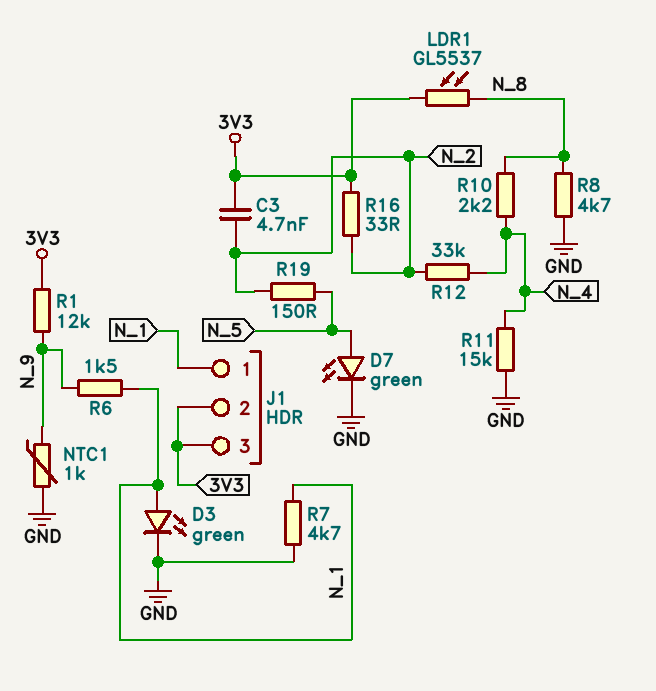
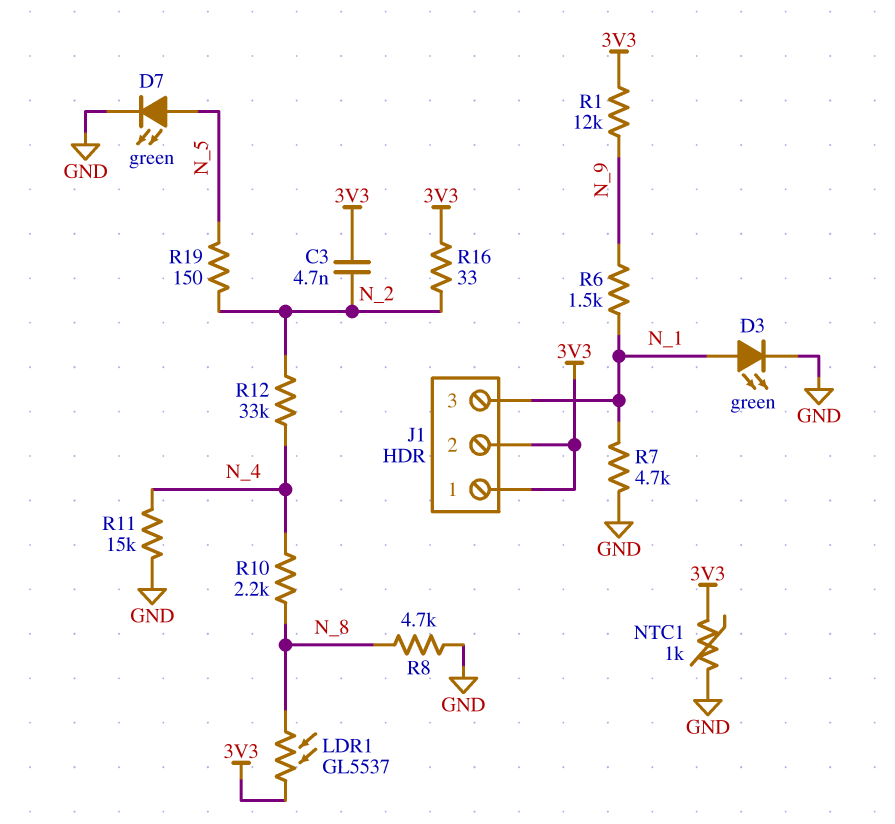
J1 pin 1: N_1 -> 3V3
J1 pin 3: 3V3 -> N_1
NTC1: 1k (GND, N_9) -> 1k (3V3, GND)

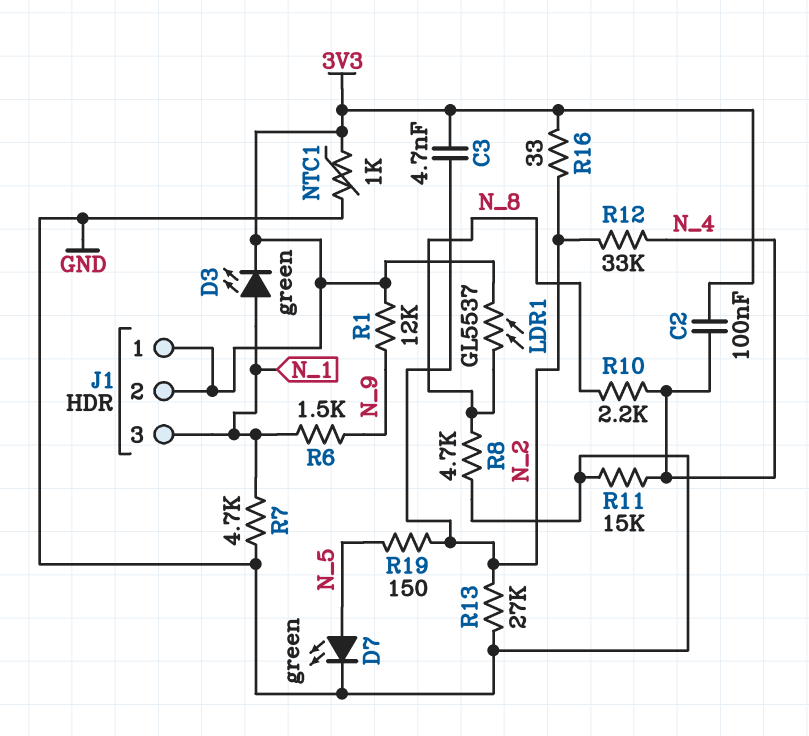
C2: none -> 100nF (3V3, N_4)
D3: LED green (A N_1, K GND) -> LED green (A N_1, K 3V3)
R13: none -> 27k (GND, N_2)

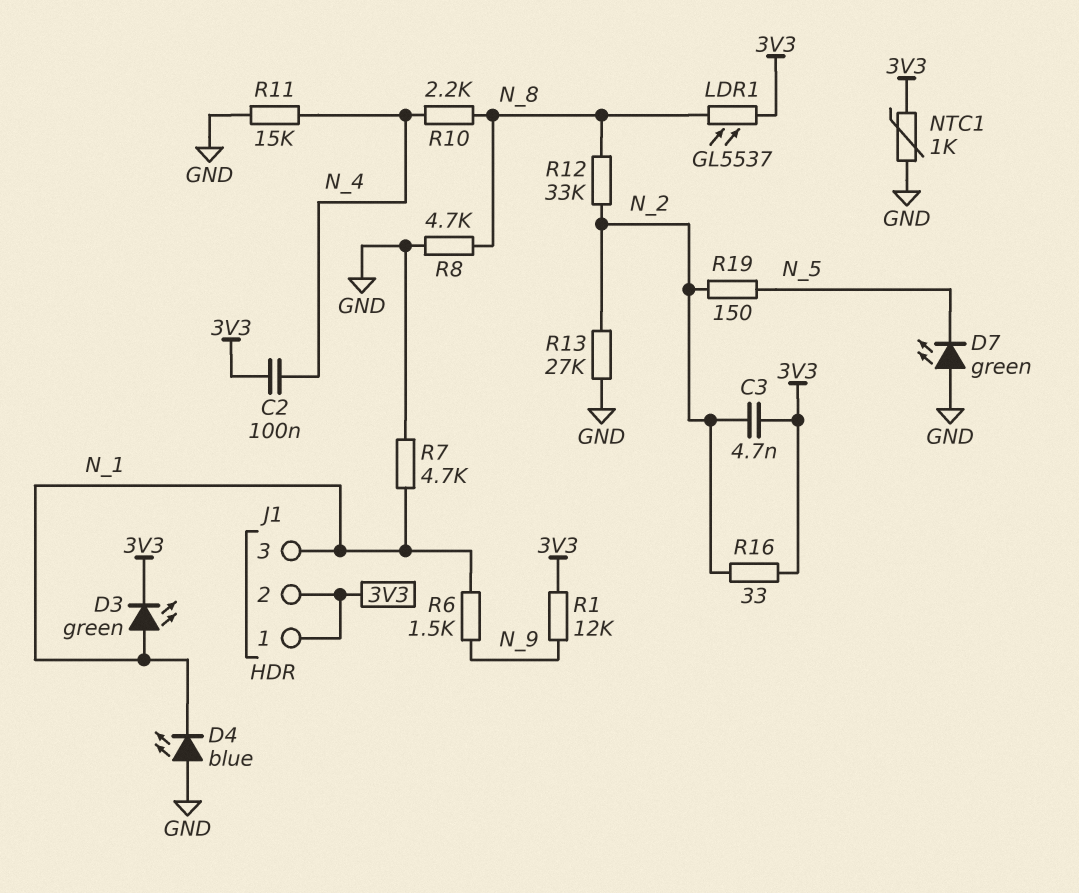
D4: none -> LED blue (A GND, K N_1)
D7: LED green (A N_5, K GND) -> LED green (A GND, K N_5)
R12: 33k (N_2, N_4) -> 33k (N_2, N_8)

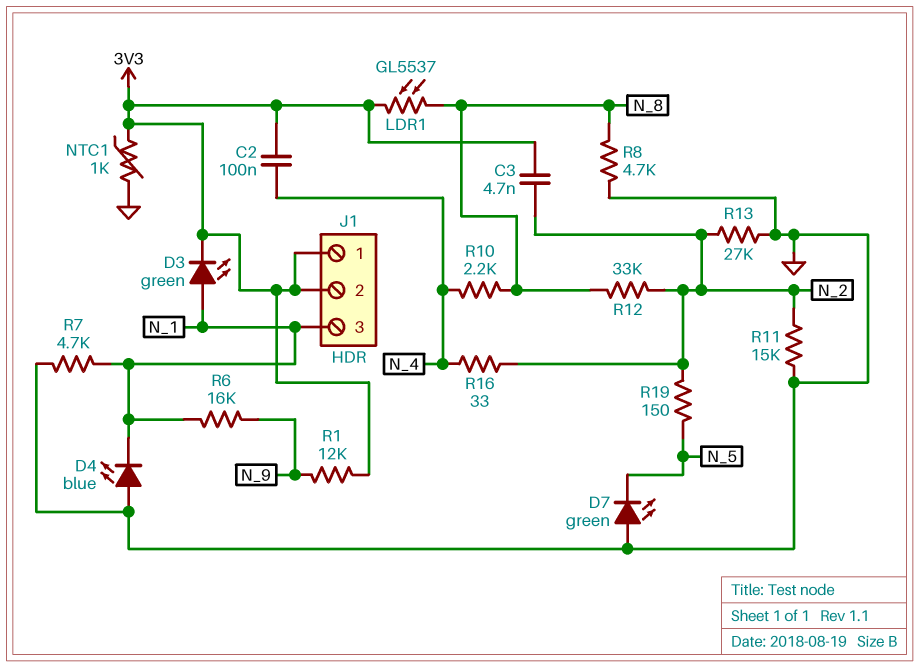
R6: 1.5k (N_1, N_9) -> 16k (N_1, N_9)
R11: 15k (GND, N_4) -> 15k (GND, N_2)
R16: 33 (3V3, N_2) -> 33 (N_2, N_4)

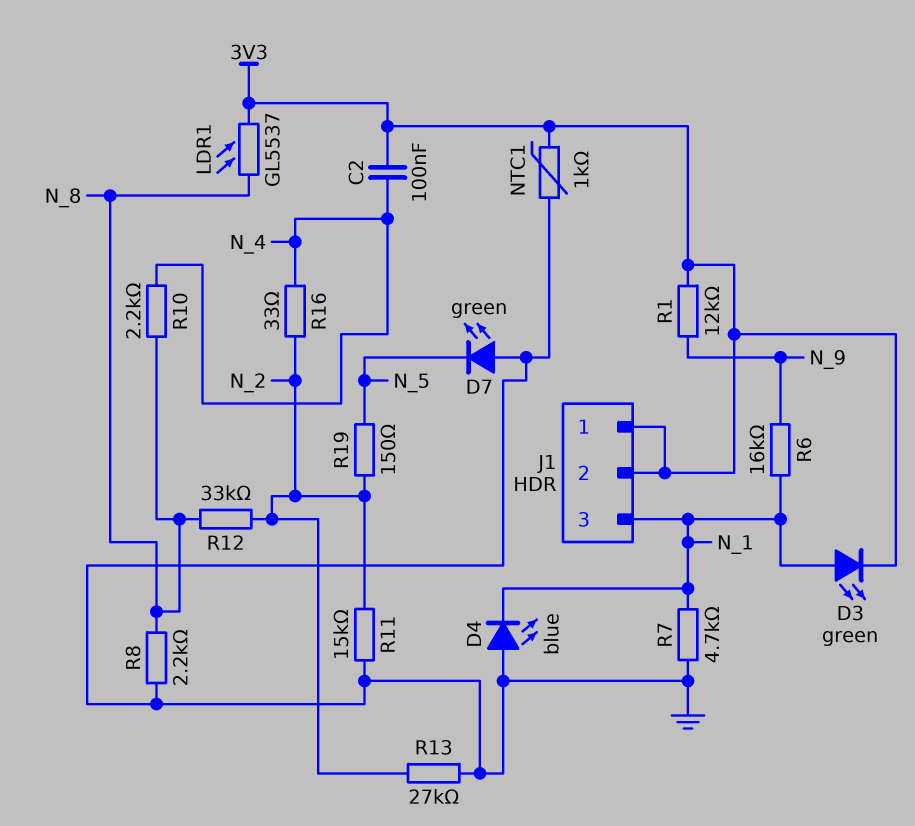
C3: 4.7nF (3V3, N_2) -> none
R8: 4.7k (GND, N_8) -> 2.2k (GND, N_8)

